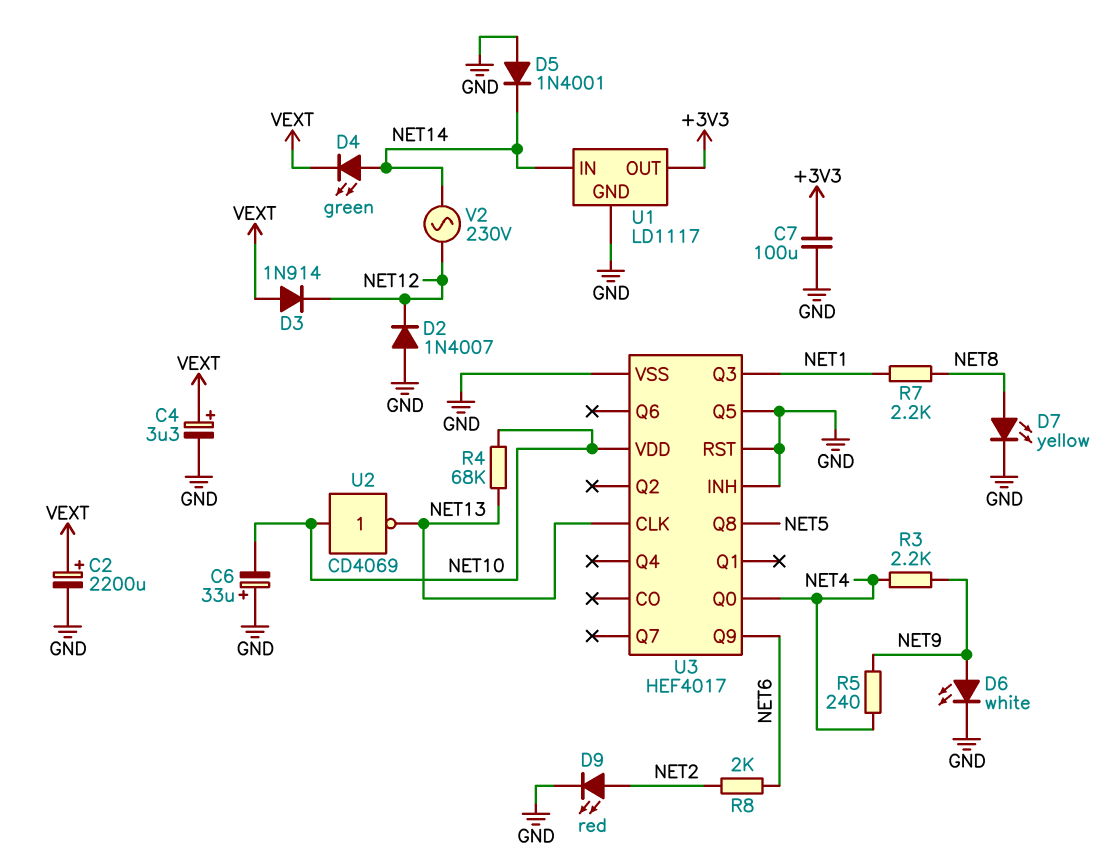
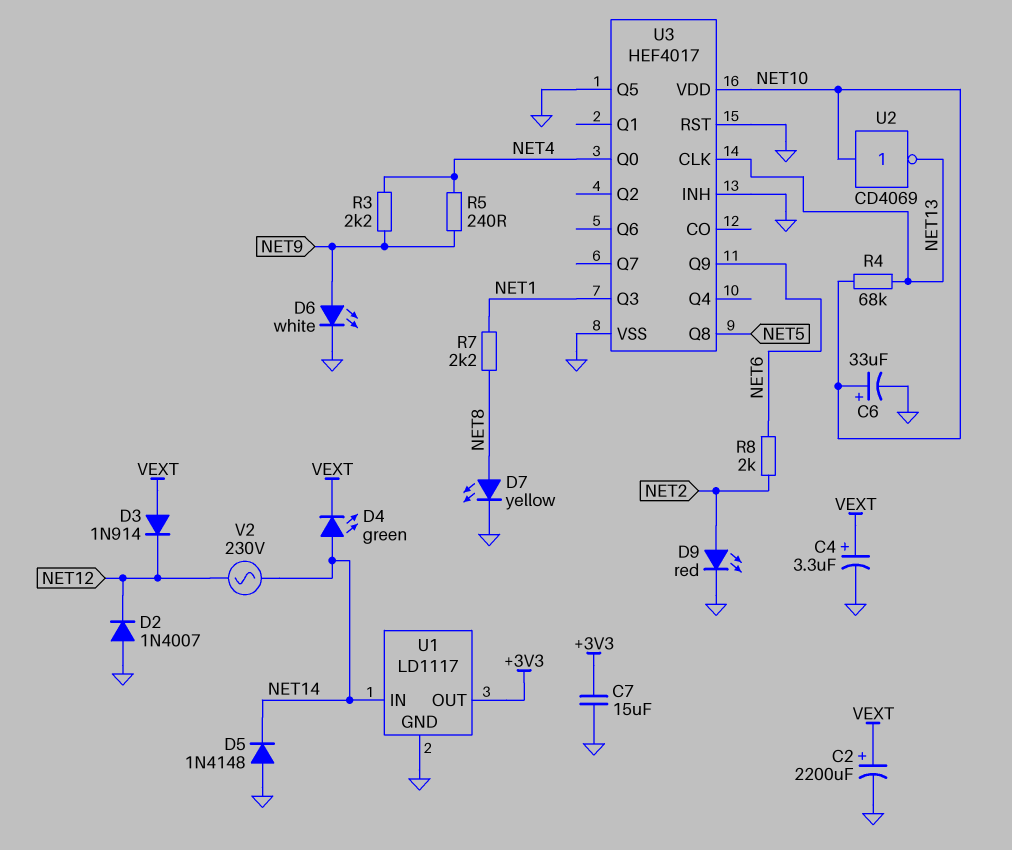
C6: 33uF (plus GND, minus NET10) -> 33uF (plus NET10, minus GND)
C7: 100uF (+3V3, GND) -> 15uF (+3V3, GND)
D5: diode 1N4001 (A GND, K NET14) -> diode 1N4148 (A GND, K NET14)

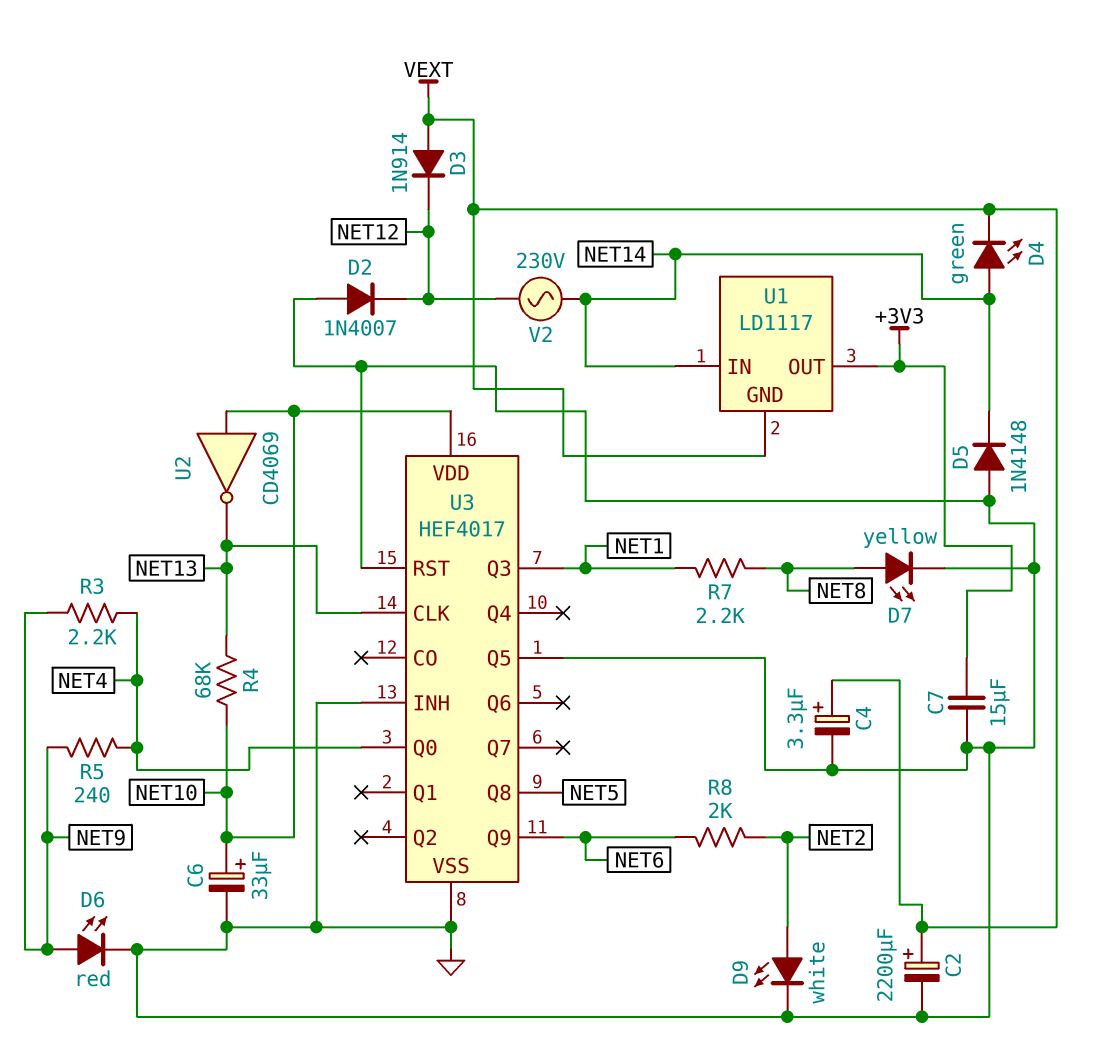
D6: LED white (A NET9, K GND) -> LED red (A NET9, K GND)
D9: LED red (A NET2, K GND) -> LED white (A NET2, K GND)
U1 pin GND: GND -> VEXT

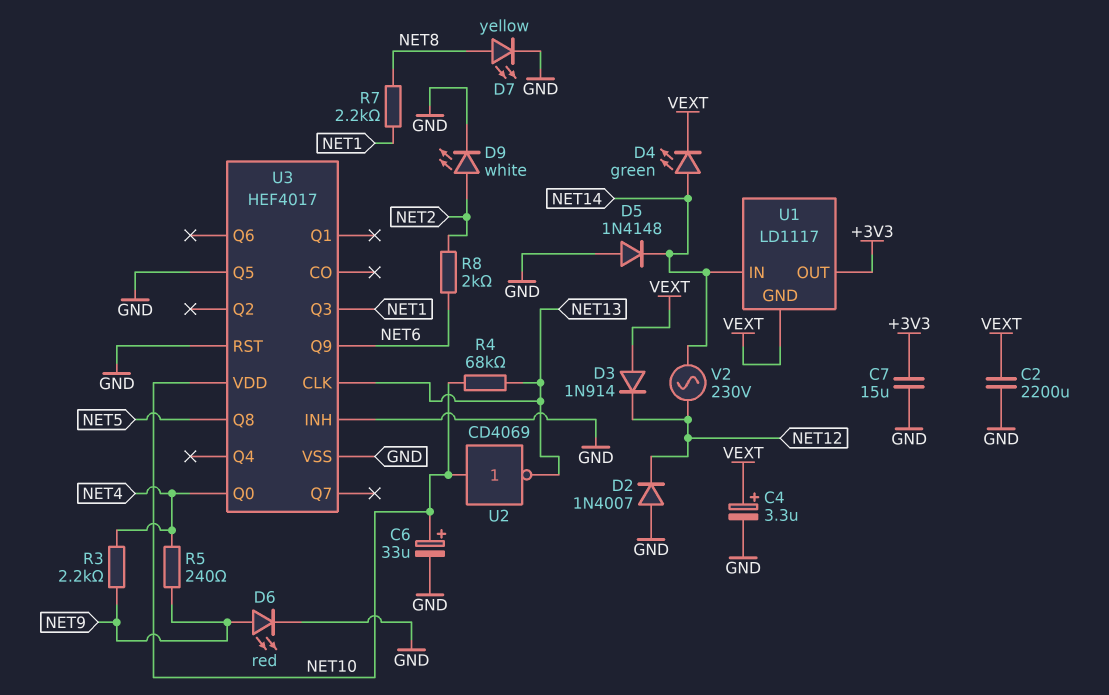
C2: 2200uF (plus VEXT, minus GND) -> 2200uF (GND, VEXT)

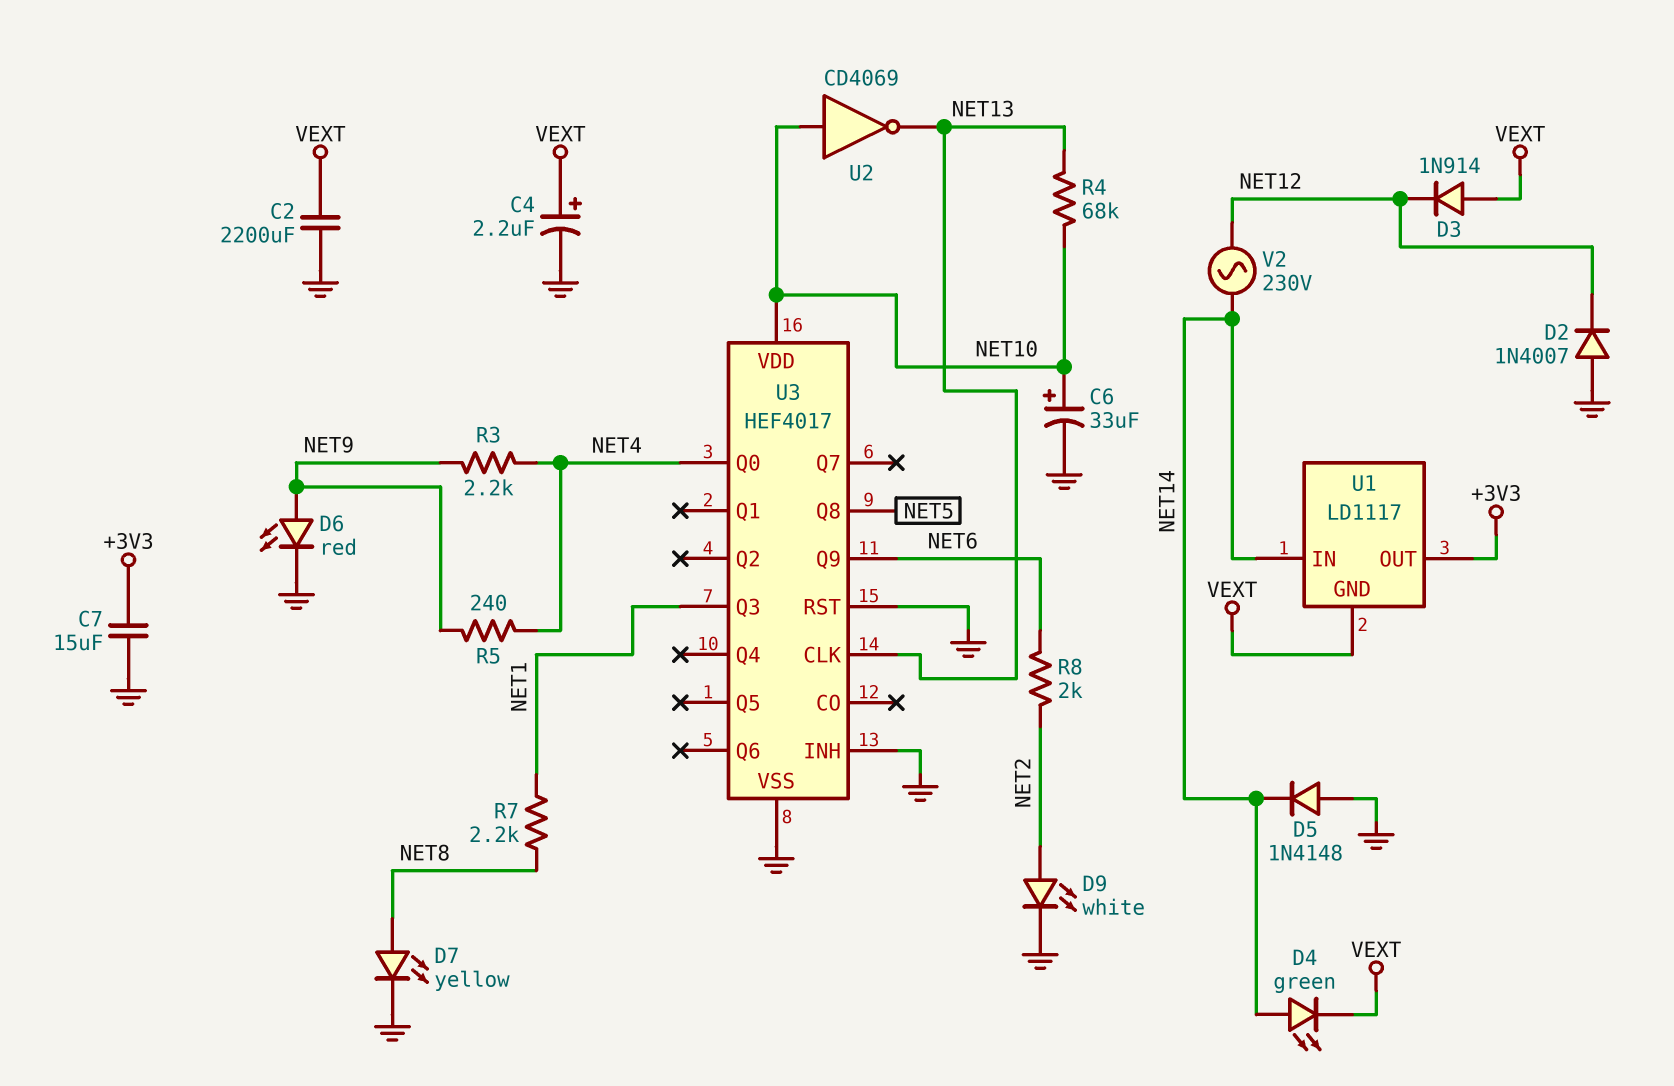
C4: 3.3uF (plus VEXT, minus GND) -> 2.2uF (plus VEXT, minus GND)
U3 pin Q5: GND -> none

